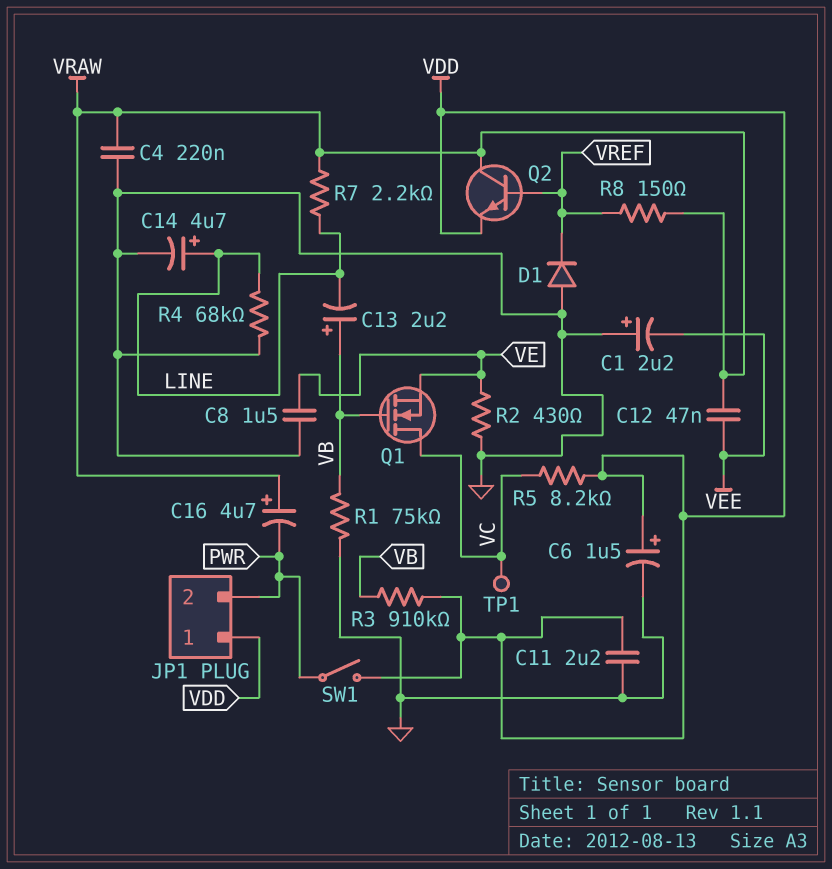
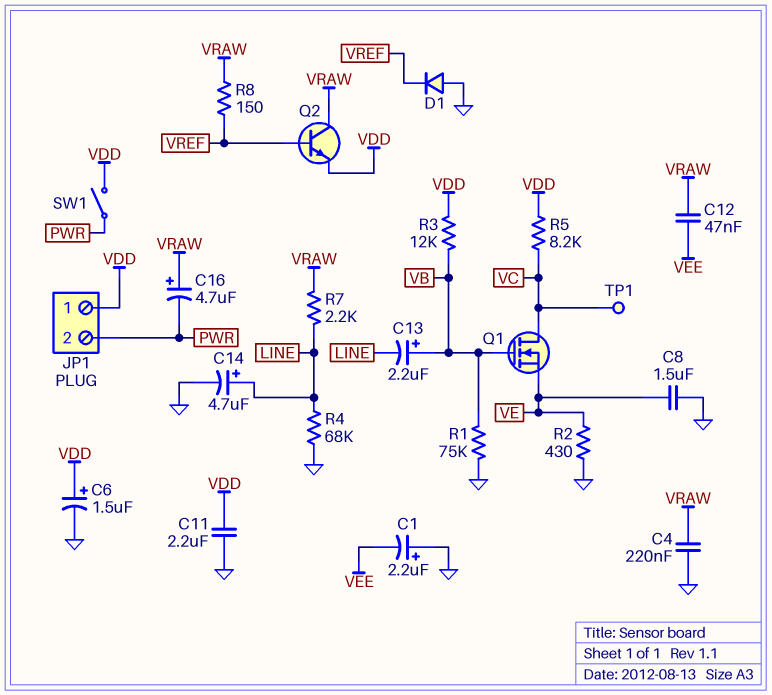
R3: 910k (VB, VDD) -> 12k (VB, VDD)

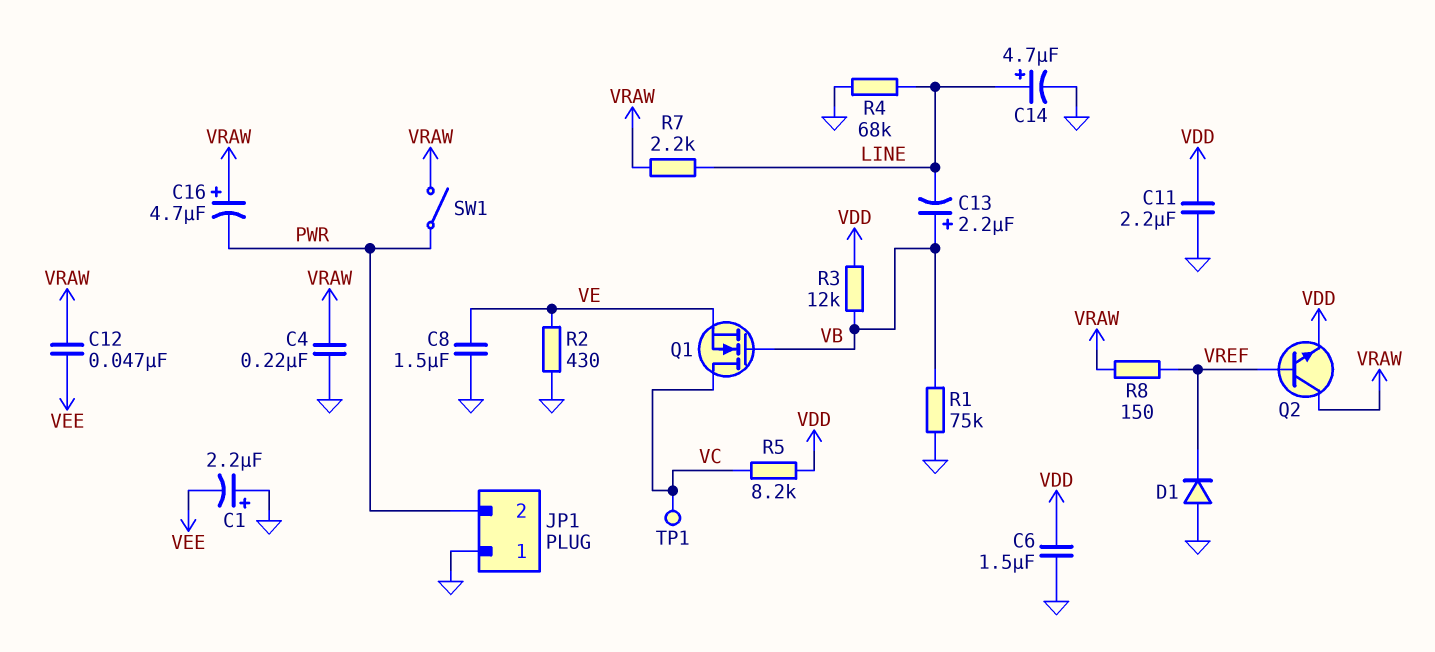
C6: 1.5uF (plus VDD, minus GND) -> 1.5uF (GND, VDD)
JP1 pin 1: VDD -> GND
SW1: switch (PWR, VDD) -> switch (PWR, VRAW)

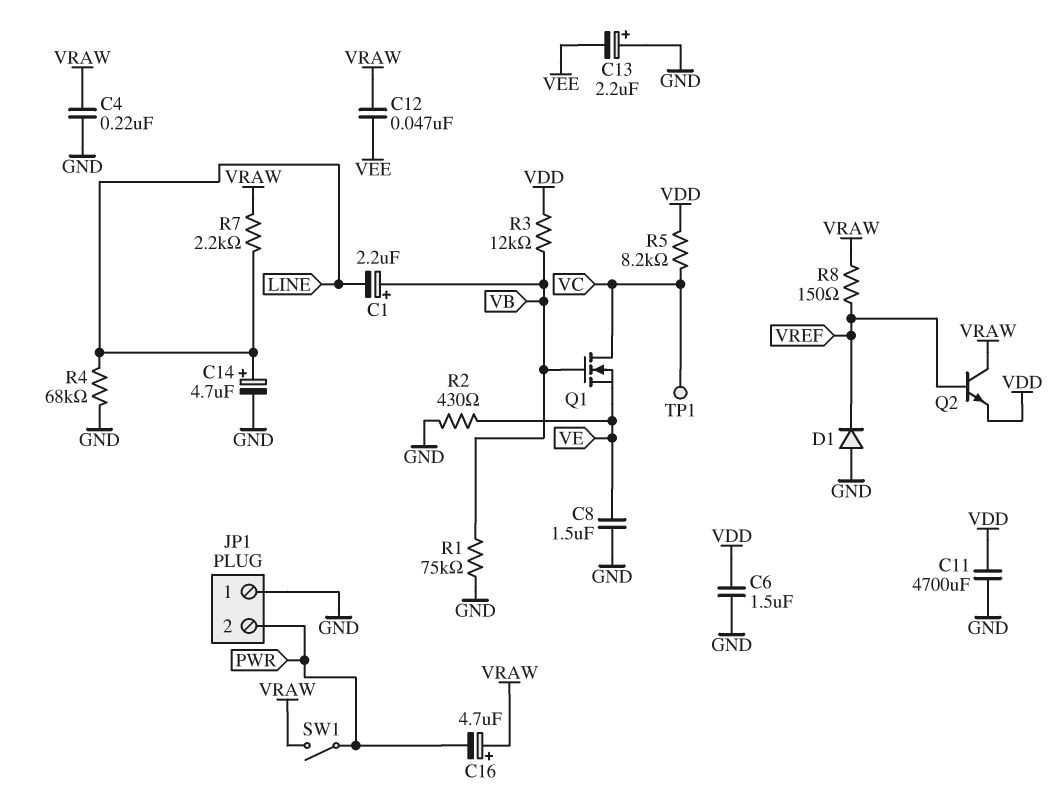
C1: 2.2uF (plus GND, minus VEE) -> 2.2uF (plus VB, minus LINE)
C11: 2.2uF (GND, VDD) -> 4700uF (GND, VDD)
C13: 2.2uF (plus VB, minus LINE) -> 2.2uF (plus GND, minus VEE)

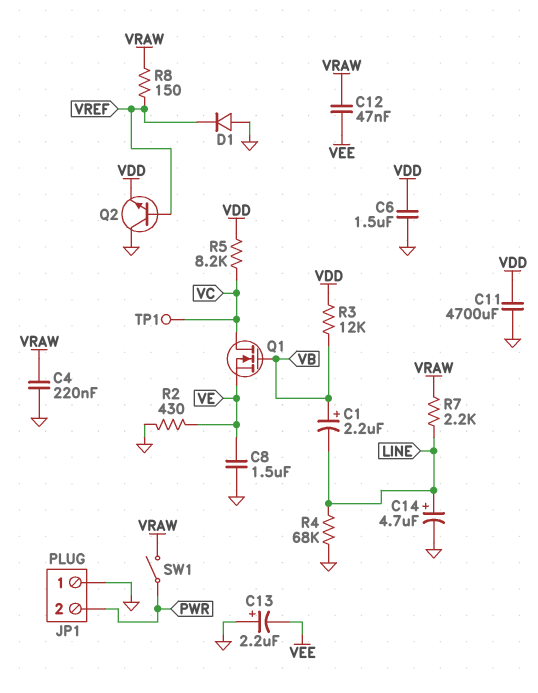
C16: 4.7uF (plus VRAW, minus PWR) -> none
Q2: NPN (B VREF, C VRAW, E VDD) -> NPN (B VREF, C GND, E VDD)
R1: 75k (GND, VB) -> none

